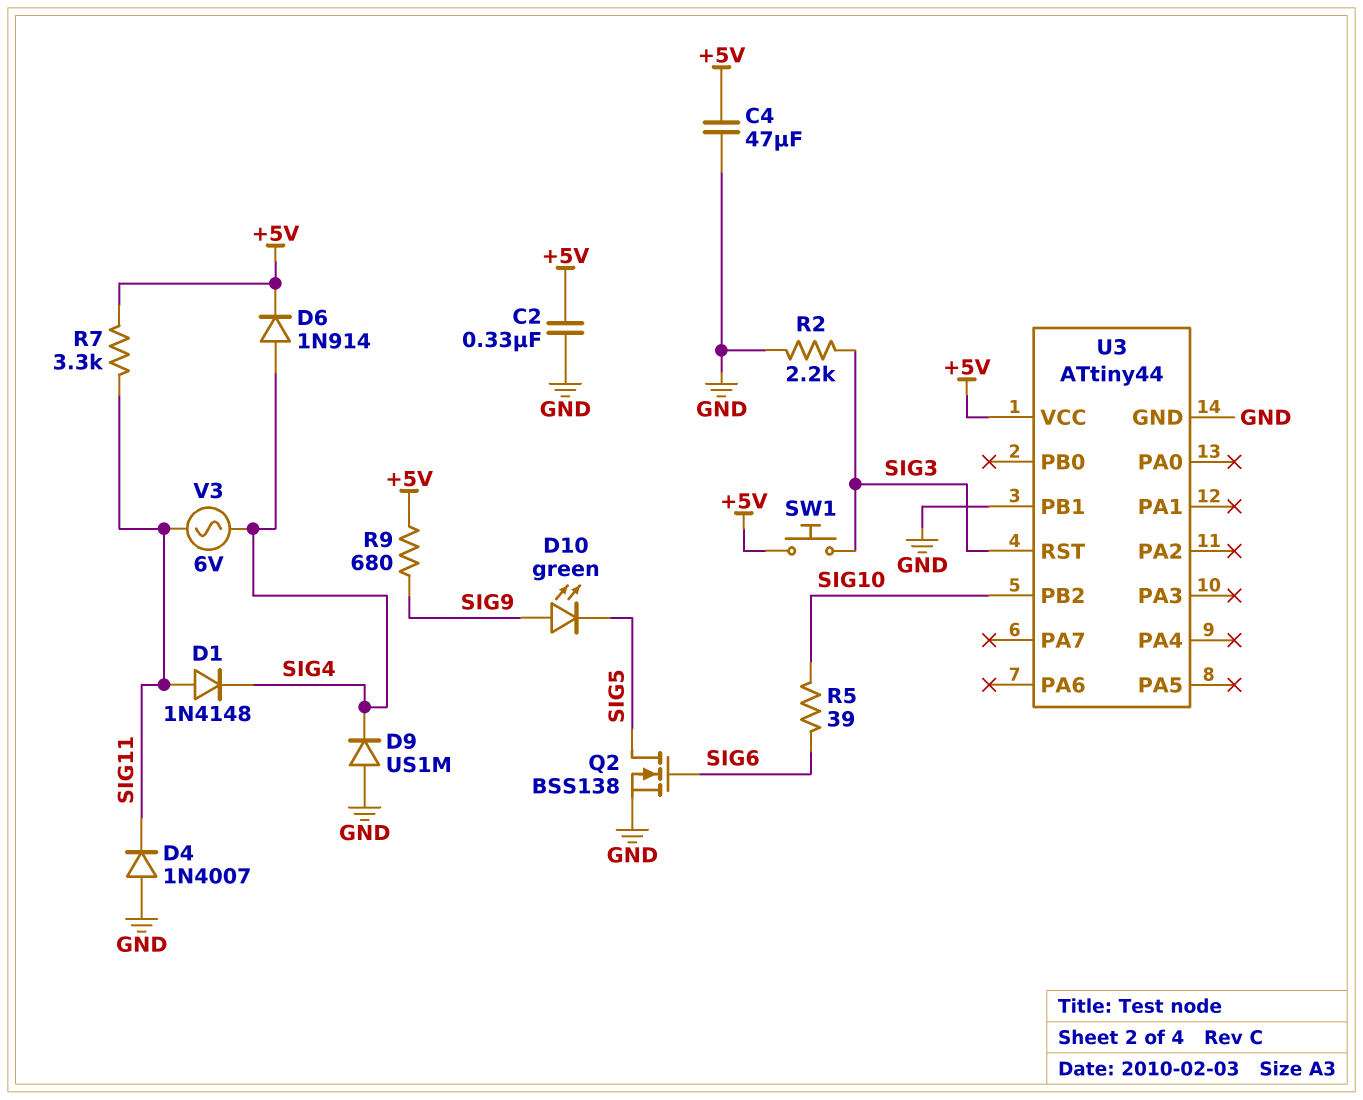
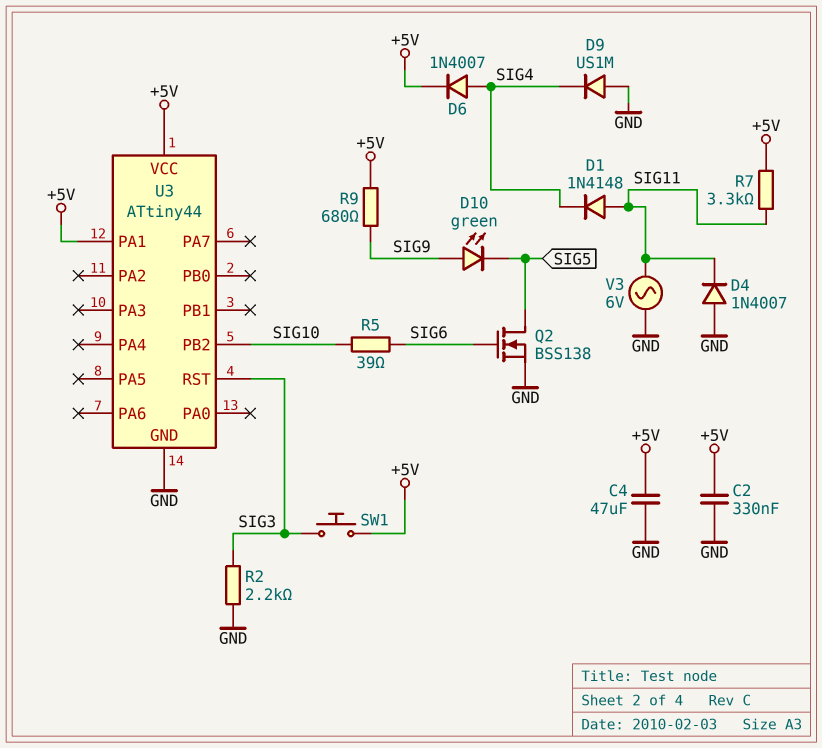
D6: diode 1N914 (A SIG4, K +5V) -> diode 1N4007 (A SIG4, K +5V)
U3 pin PA1: none -> +5V
U3 pin PB1: GND -> none
V3: AC 6V (SIG4, SIG11) -> AC 6V (GND, SIG11)

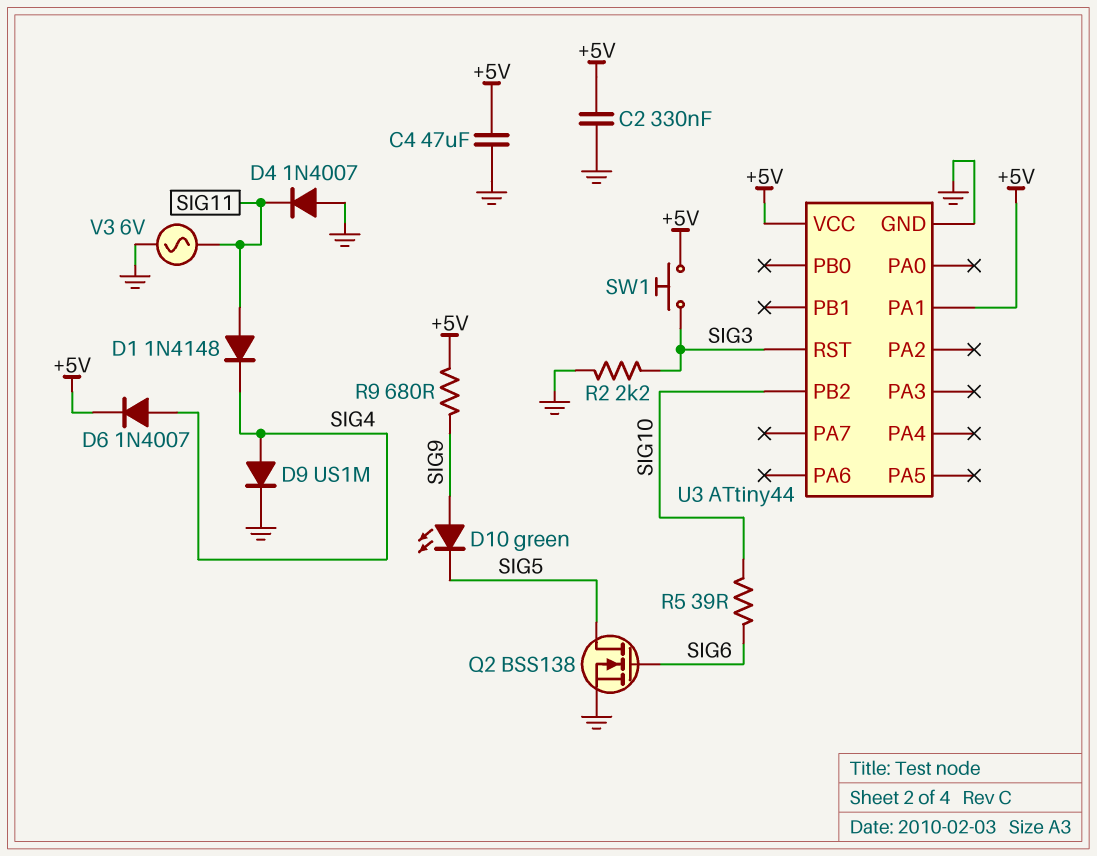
D9: diode US1M (A GND, K SIG4) -> diode US1M (A SIG4, K GND)
R7: 3.3k (+5V, SIG11) -> none

